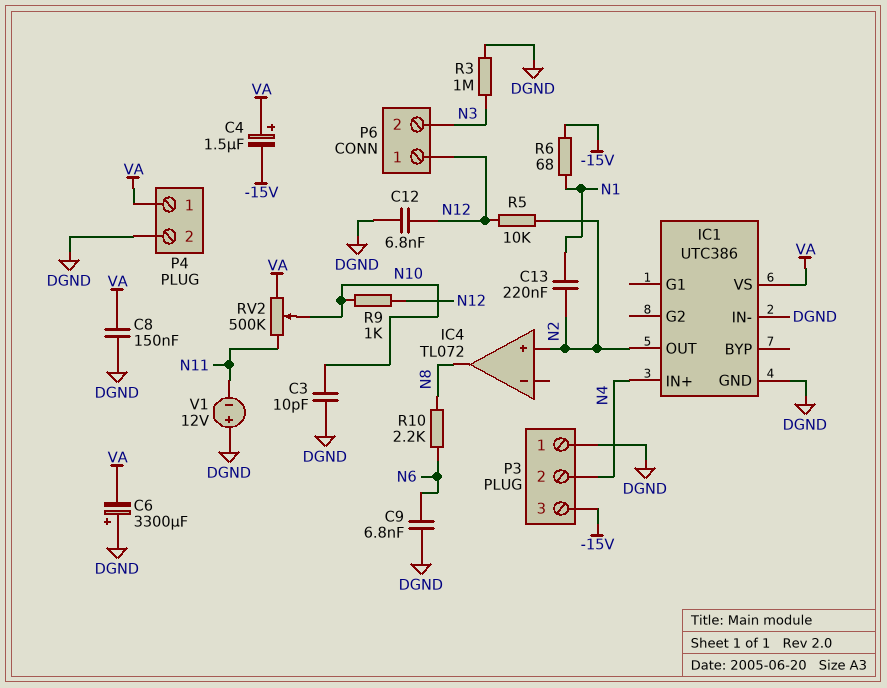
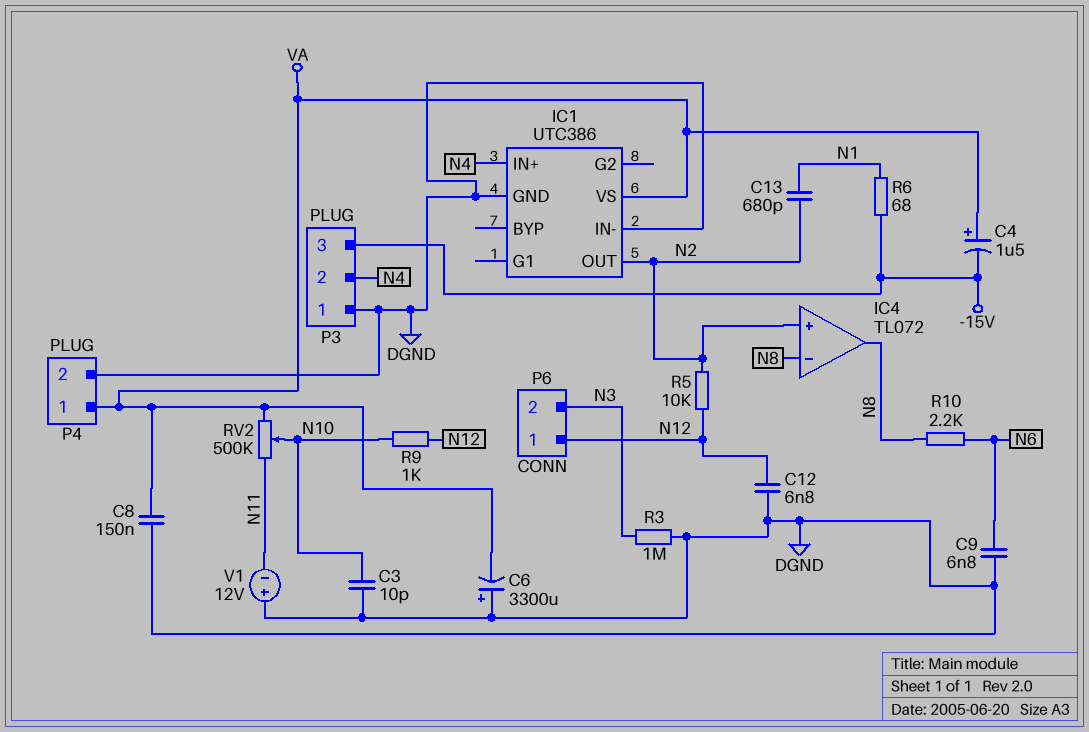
C13: 220nF (N1, N2) -> 680pF (N1, N2)
IC4 pin in-: none -> N8

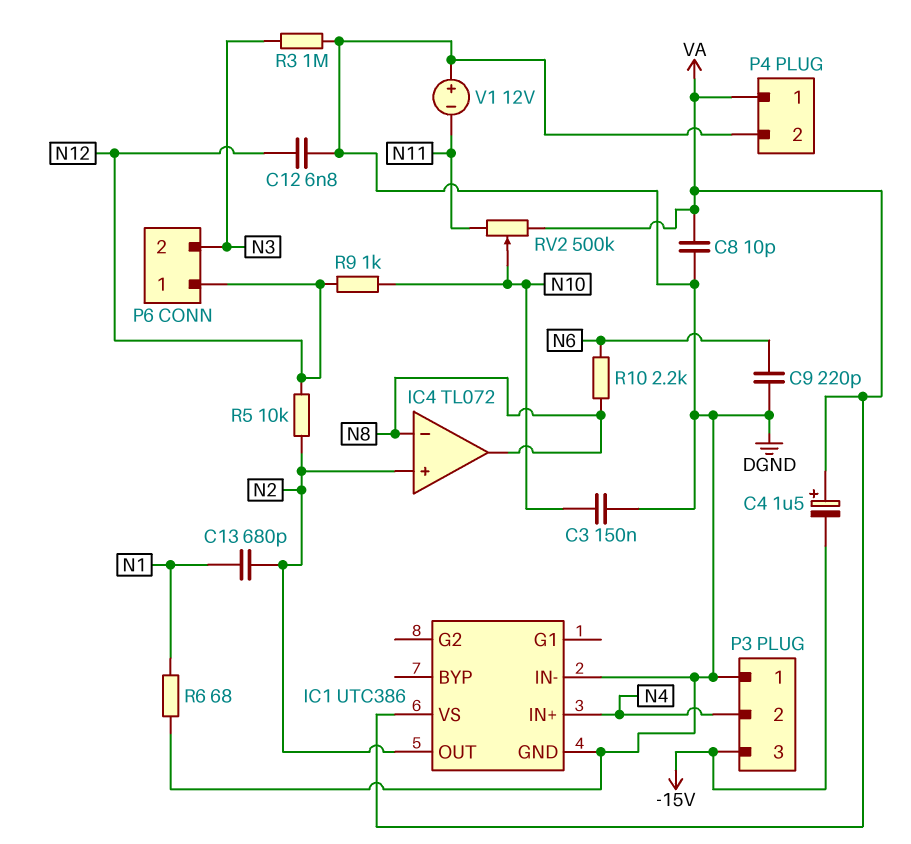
C3: 10pF (DGND, N10) -> 150nF (DGND, N10)
C6: 3300uF (plus DGND, minus VA) -> none
C8: 150nF (DGND, VA) -> 10pF (DGND, VA)
C9: 6.8nF (DGND, N6) -> 220pF (DGND, N6)
R6: 68 (-15V, N1) -> 68 (DGND, N1)

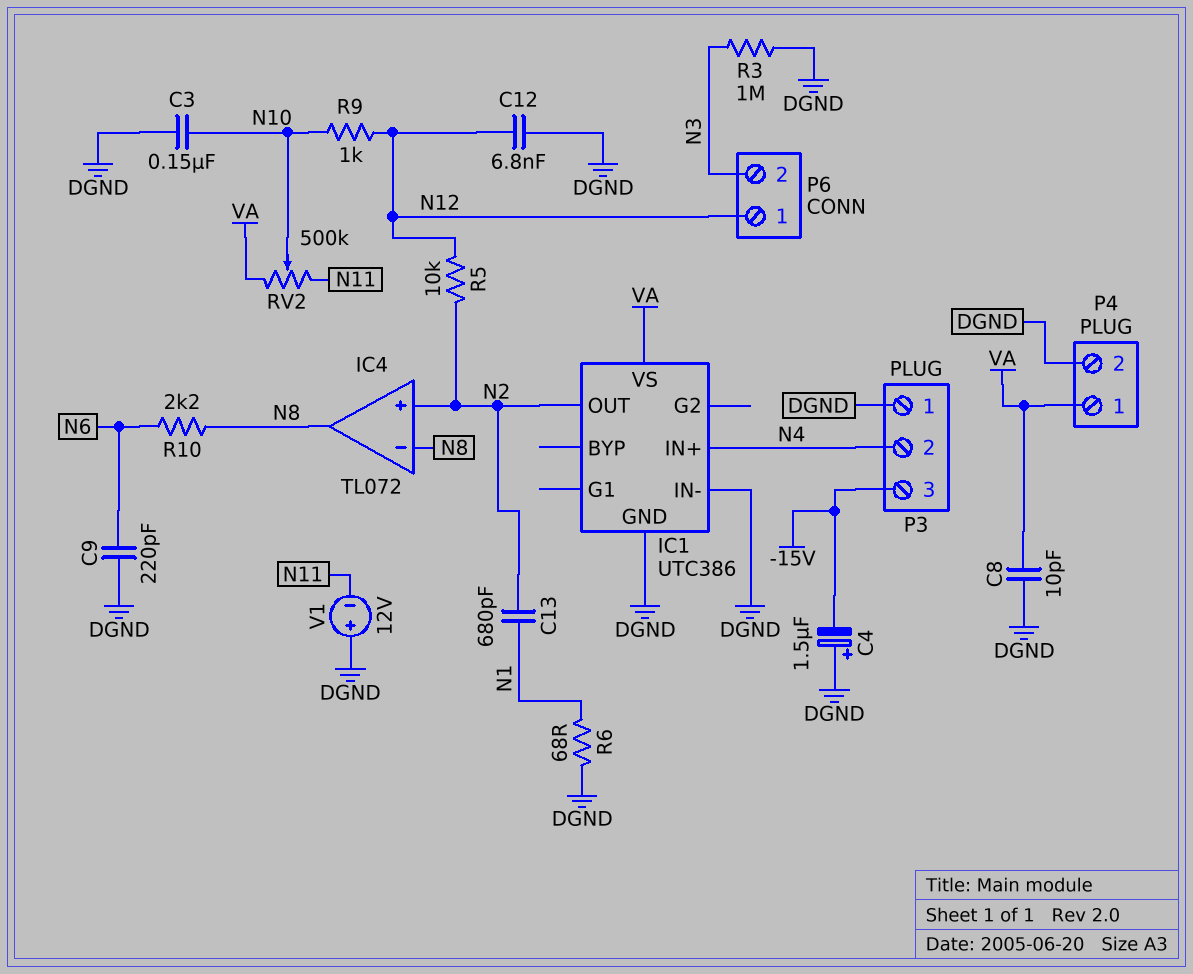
C4: 1.5uF (plus VA, minus -15V) -> 1.5uF (plus DGND, minus -15V)

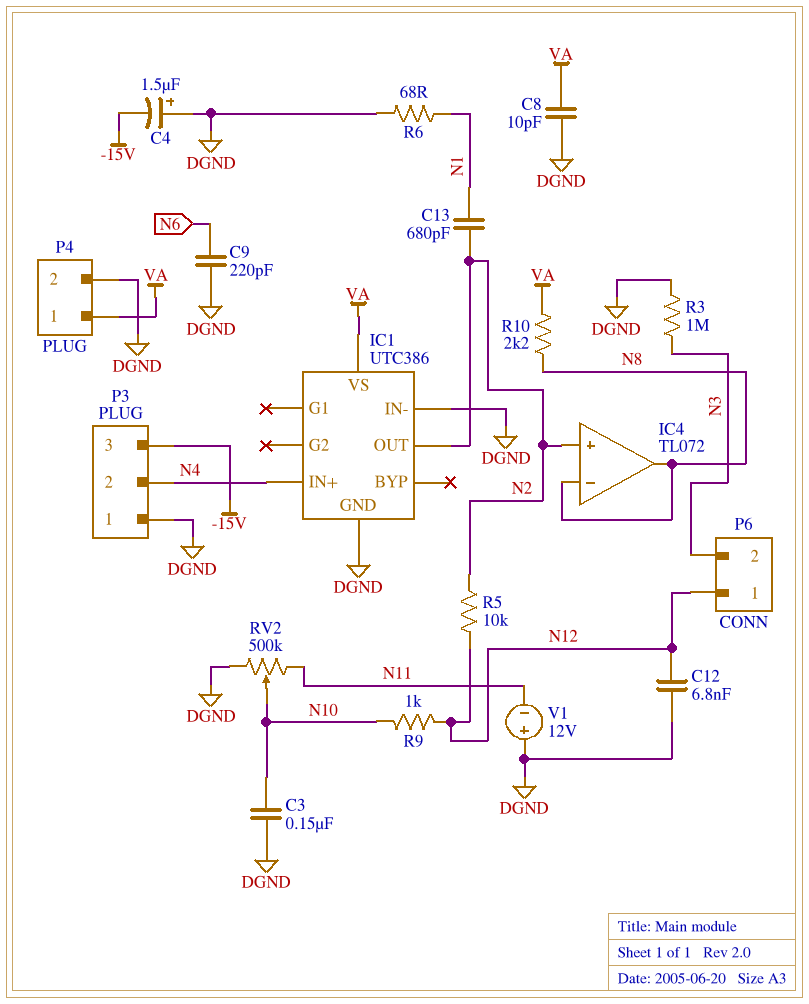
R10: 2.2k (N6, N8) -> 2.2k (N8, VA)
RV2: 500k (N11, VA, wiper N10) -> 500k (DGND, N11, wiper N10)

